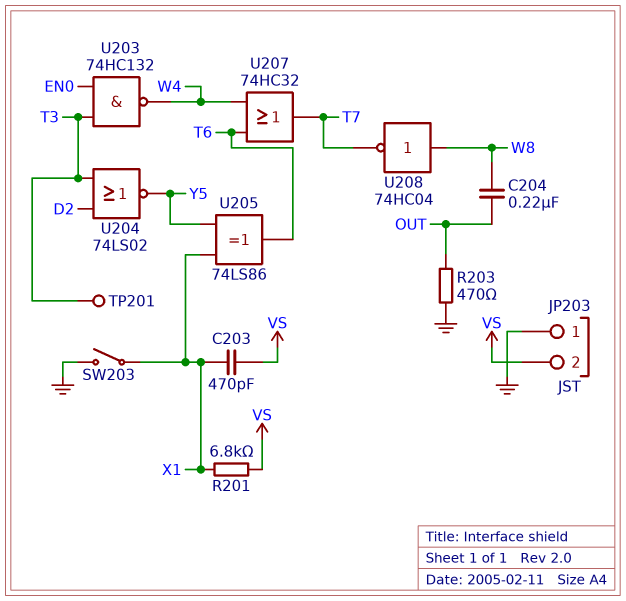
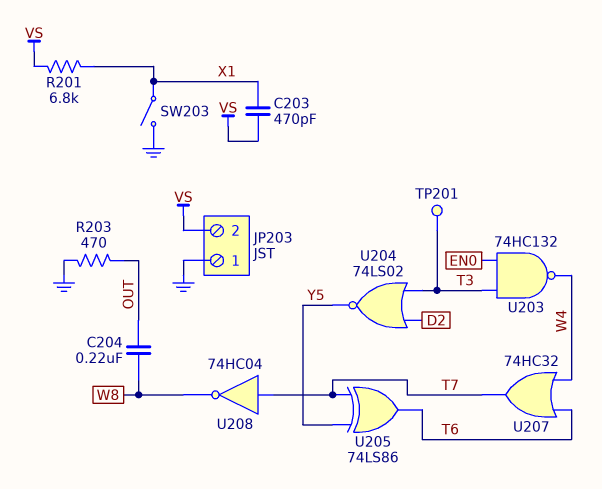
U205: XOR 74LS86 (in X1, in Y5, out T6) -> XOR 74LS86 (in T7, in Y5, out T6)
U208: NOT 74HC04 (in W8, out T7) -> NOT 74HC04 (in T7, out W8)

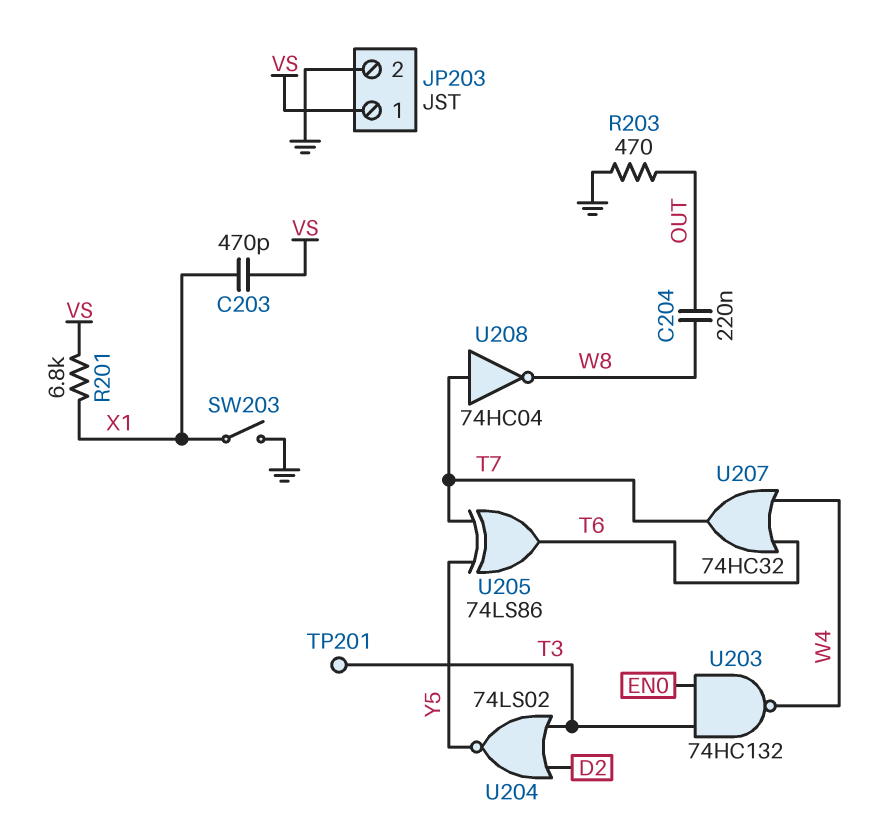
JP203 pin 1: GND -> VS
JP203 pin 2: VS -> GND

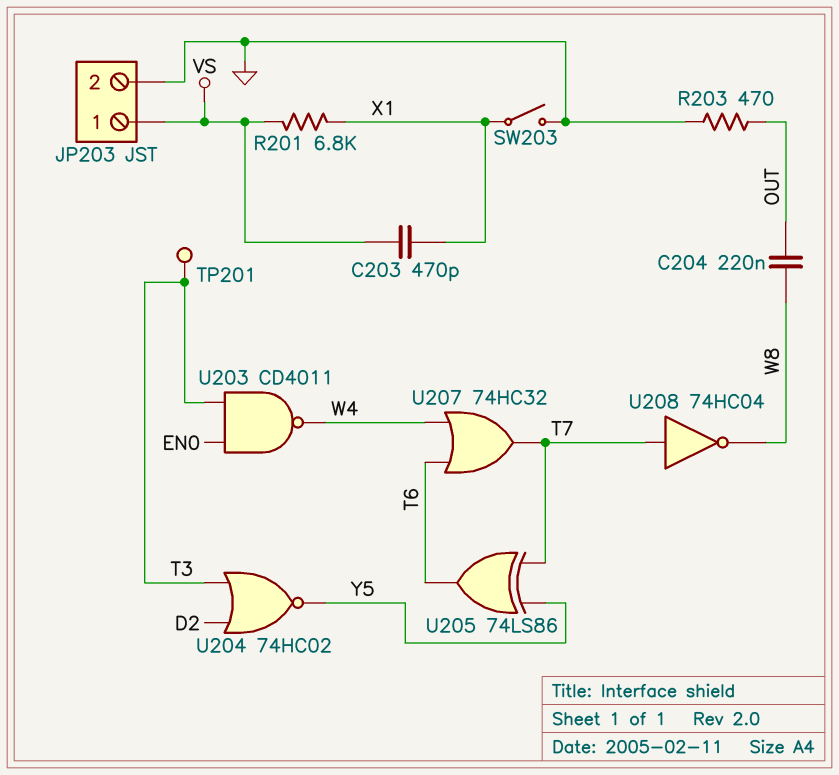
U203: NAND 74HC132 (in EN0, in T3, out W4) -> NAND CD4011 (in EN0, in T3, out W4)
U204: NOR 74LS02 (in D2, in T3, out Y5) -> NOR 74HC02 (in D2, in T3, out Y5)

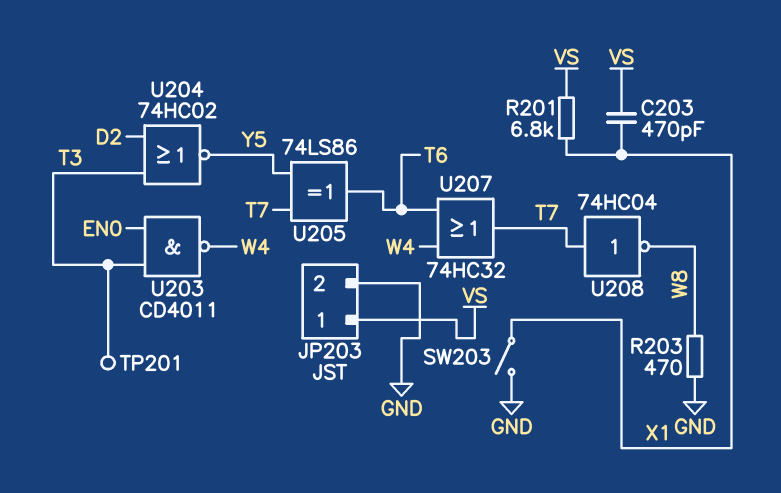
C204: 220nF (OUT, W8) -> none
R203: 470 (GND, OUT) -> 470 (GND, W8)

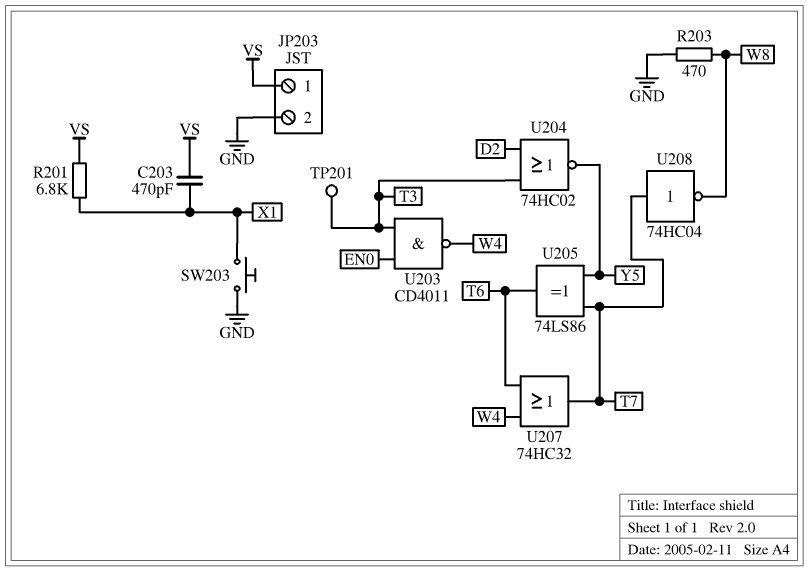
SW203: switch (GND, X1) -> button (GND, X1)

